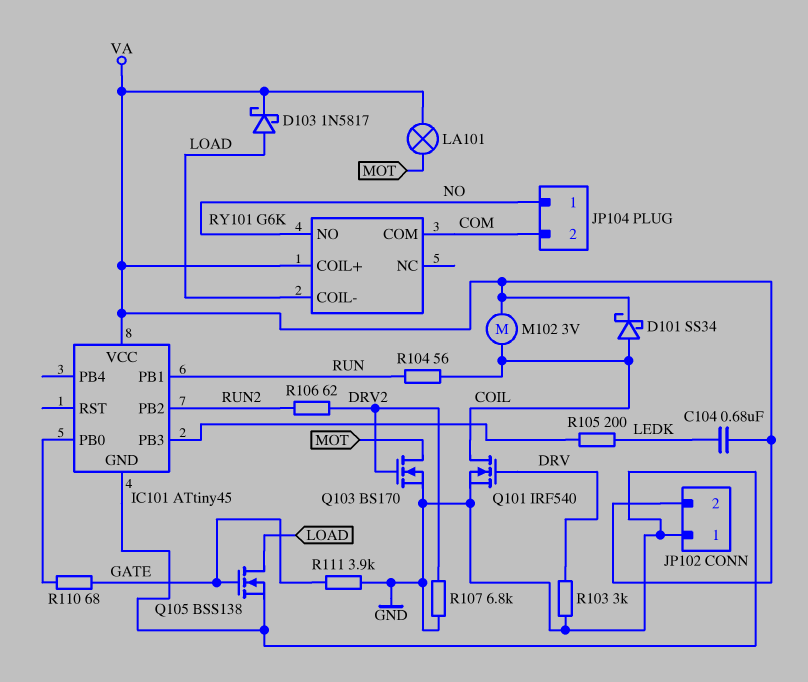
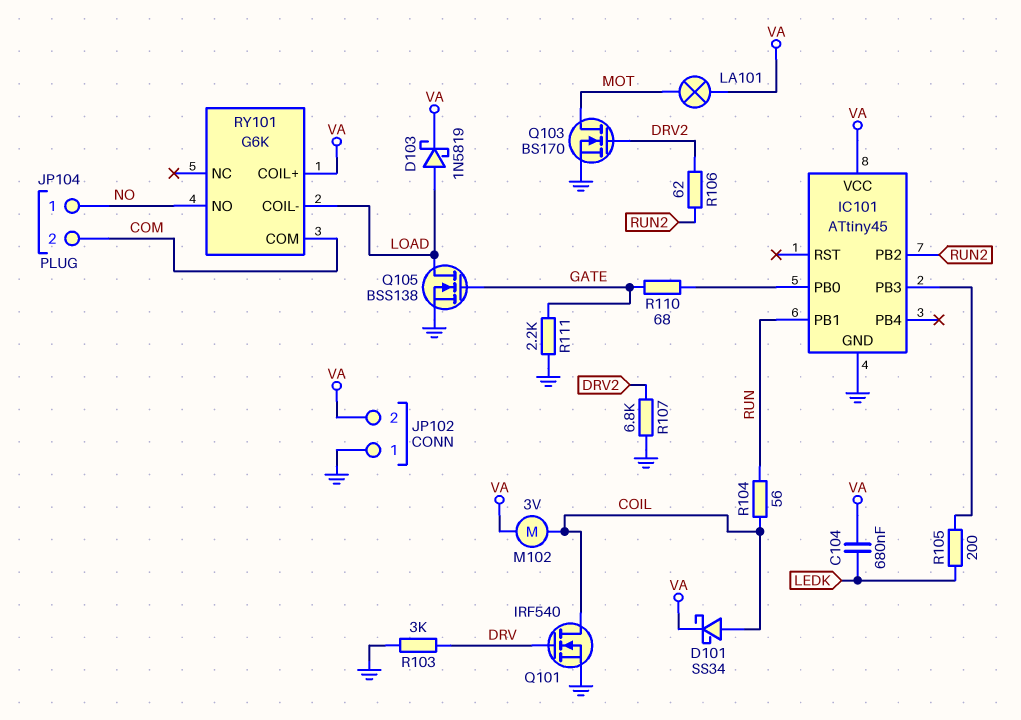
D103: schottky 1N5817 (A LOAD, K VA) -> schottky 1N5819 (A LOAD, K VA)
R111: 3.9k (GATE, GND) -> 2.2k (GATE, GND)

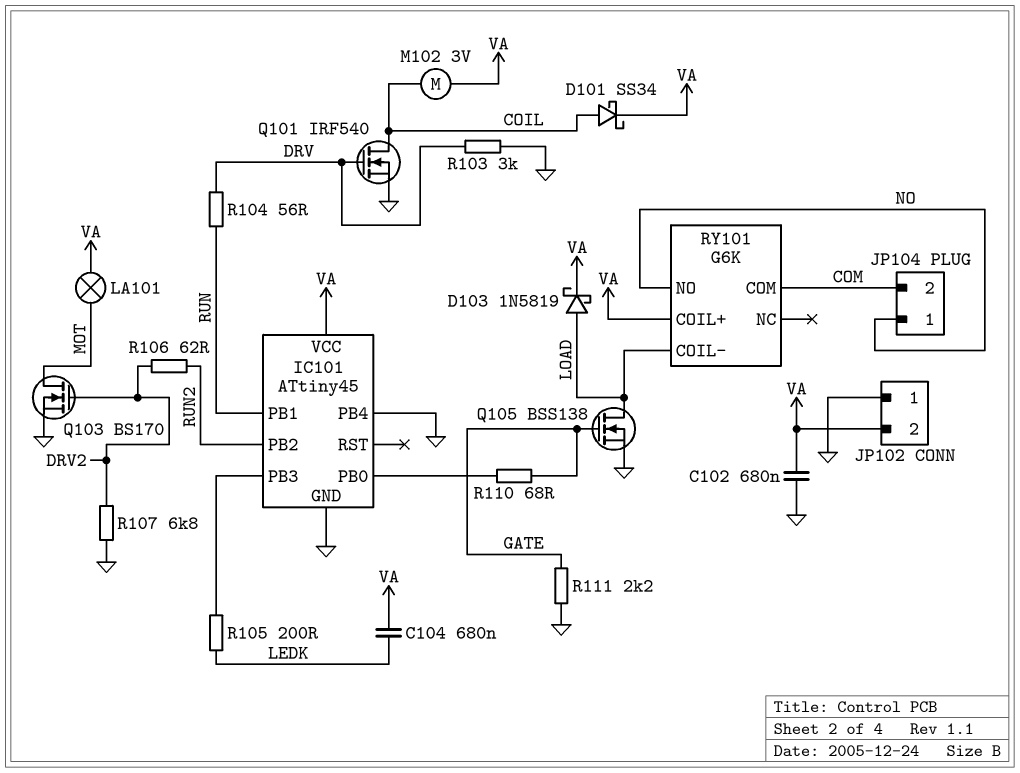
C102: none -> 680nF (GND, VA)
IC101 pin PB4: none -> GND
R104: 56 (COIL, RUN) -> 56 (DRV, RUN)

